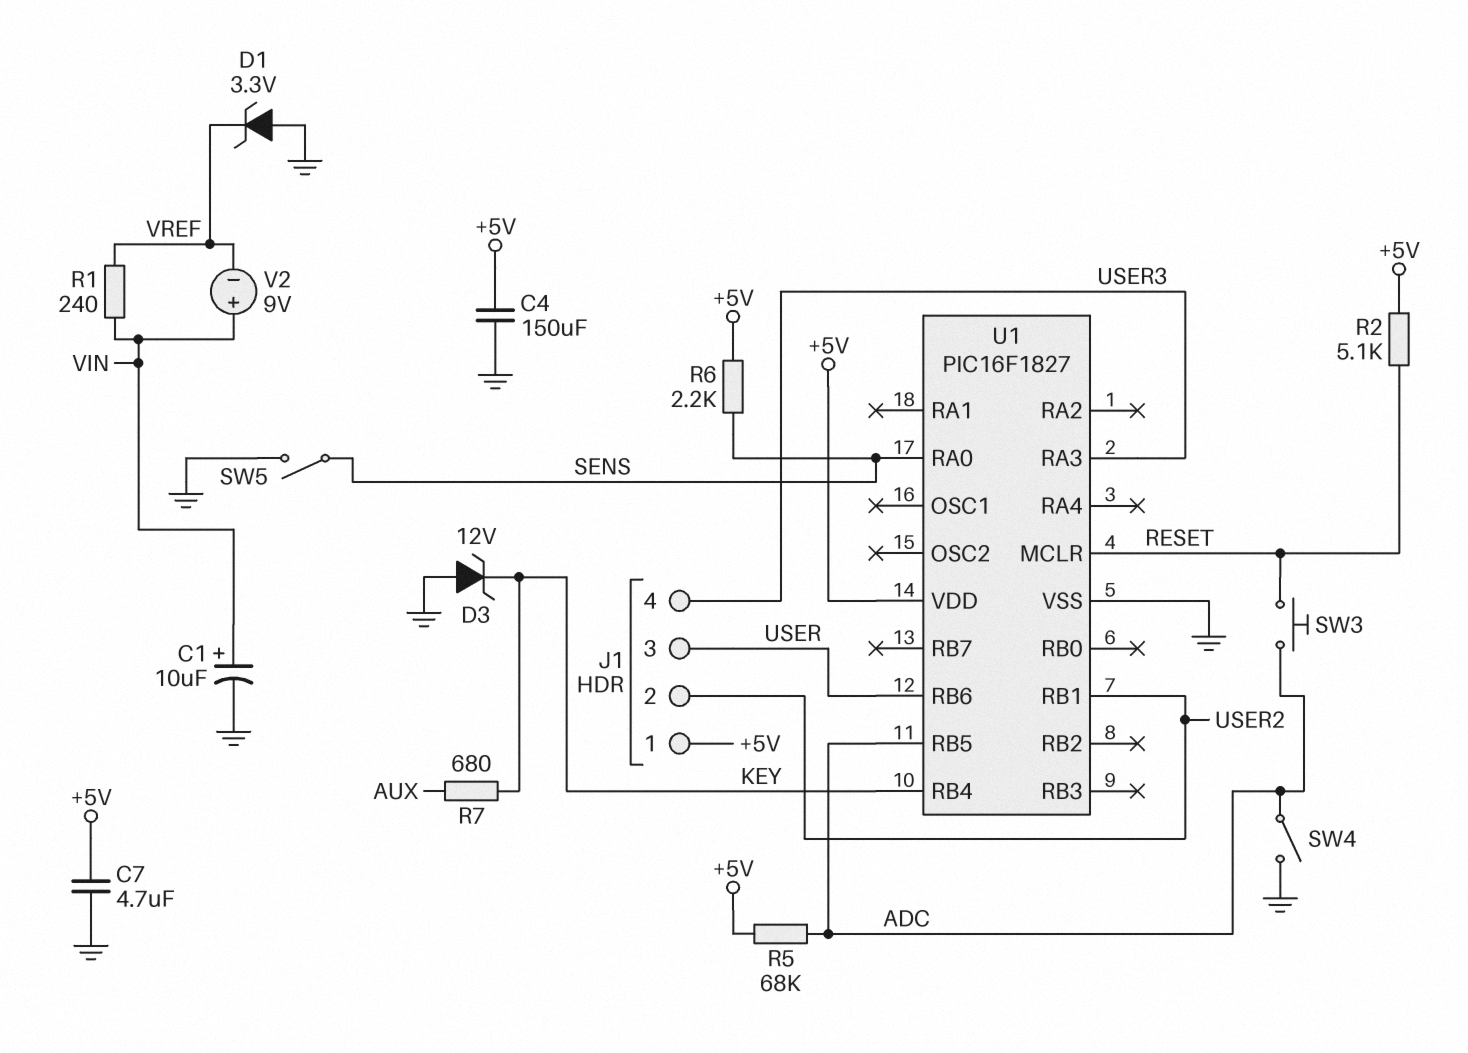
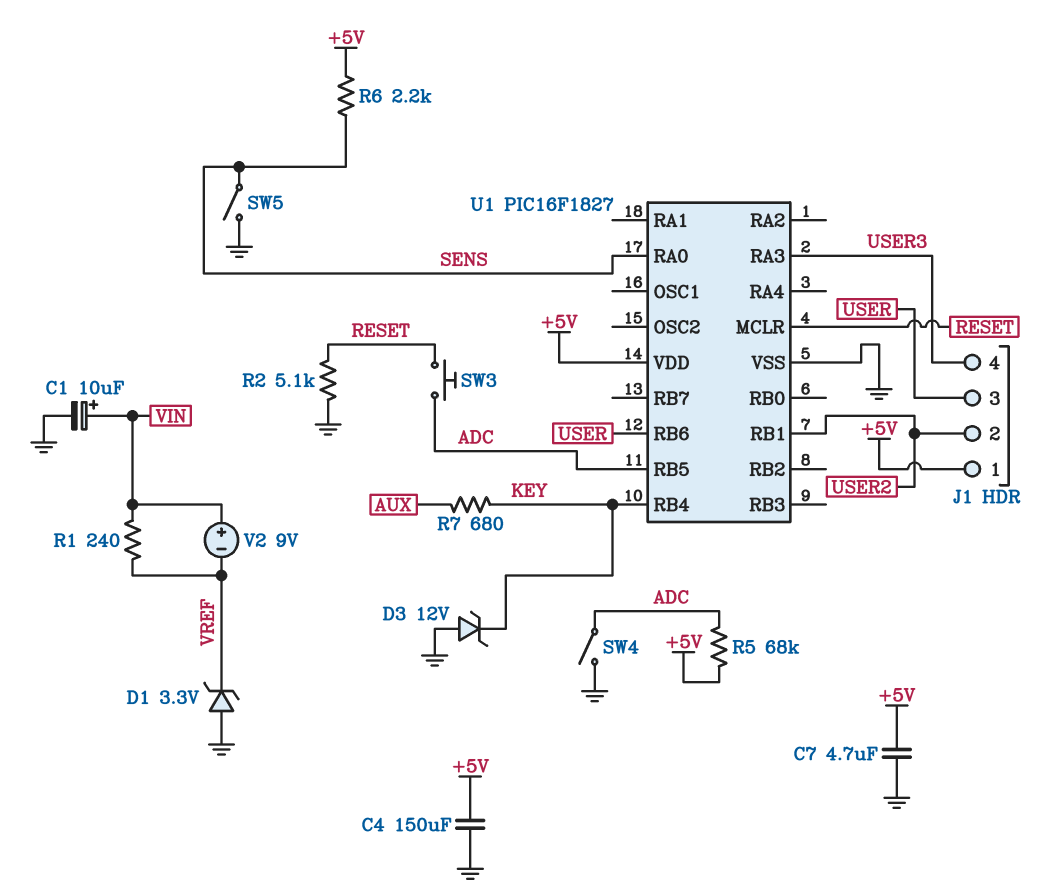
R2: 5.1k (+5V, RESET) -> 5.1k (GND, RESET)

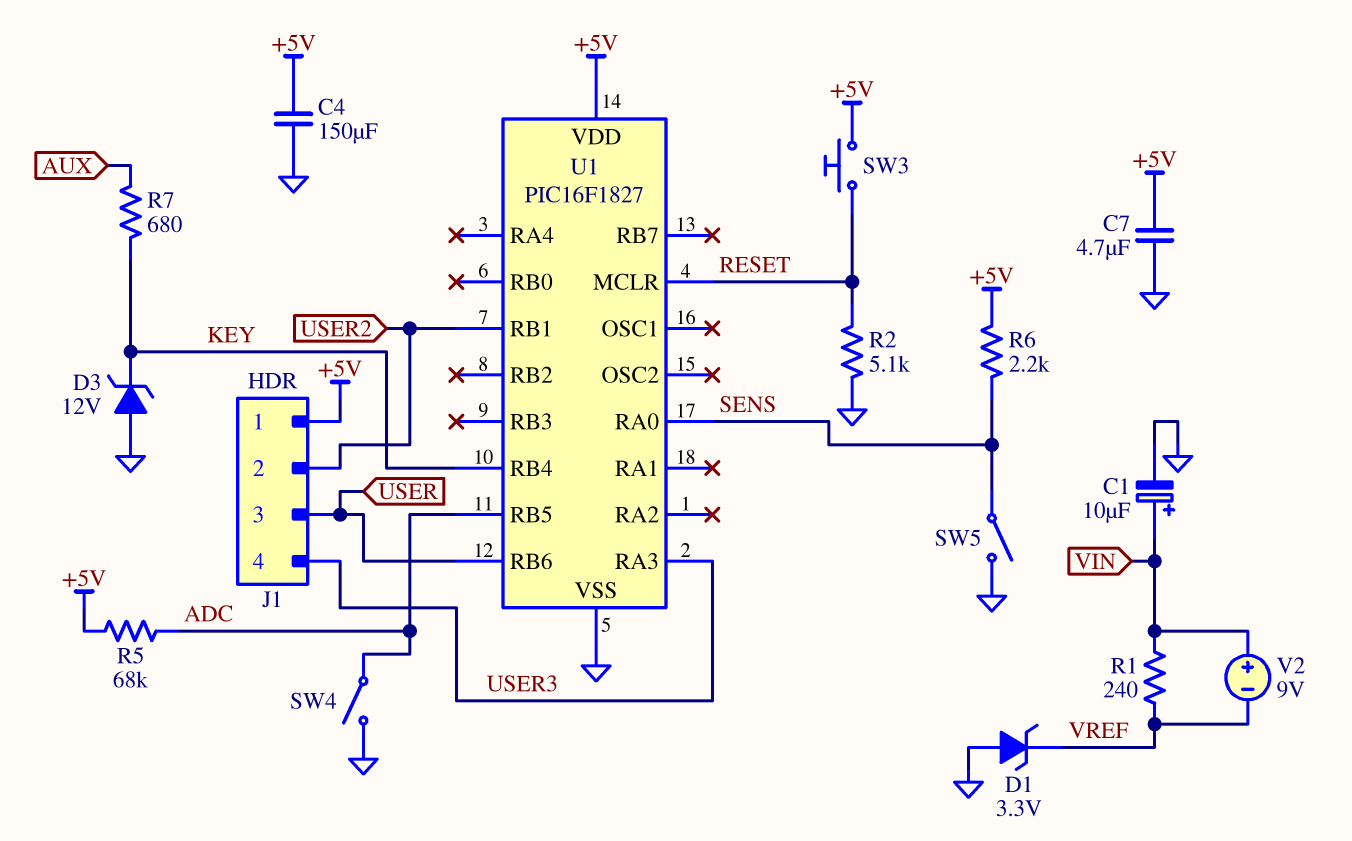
SW3: button (ADC, RESET) -> button (+5V, RESET)

